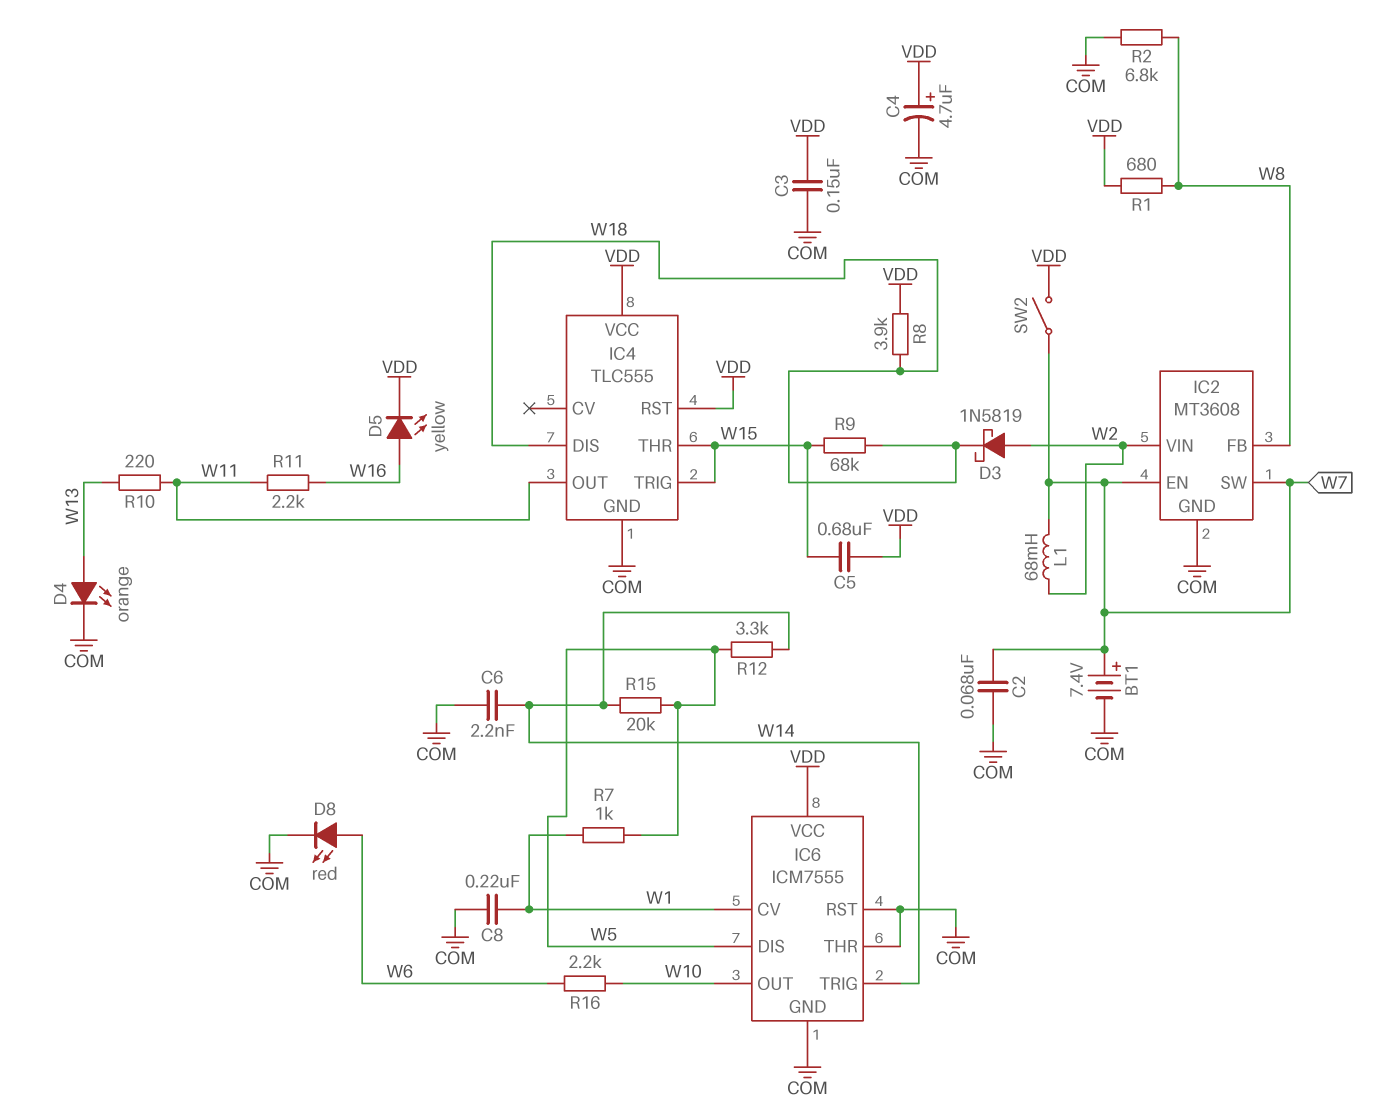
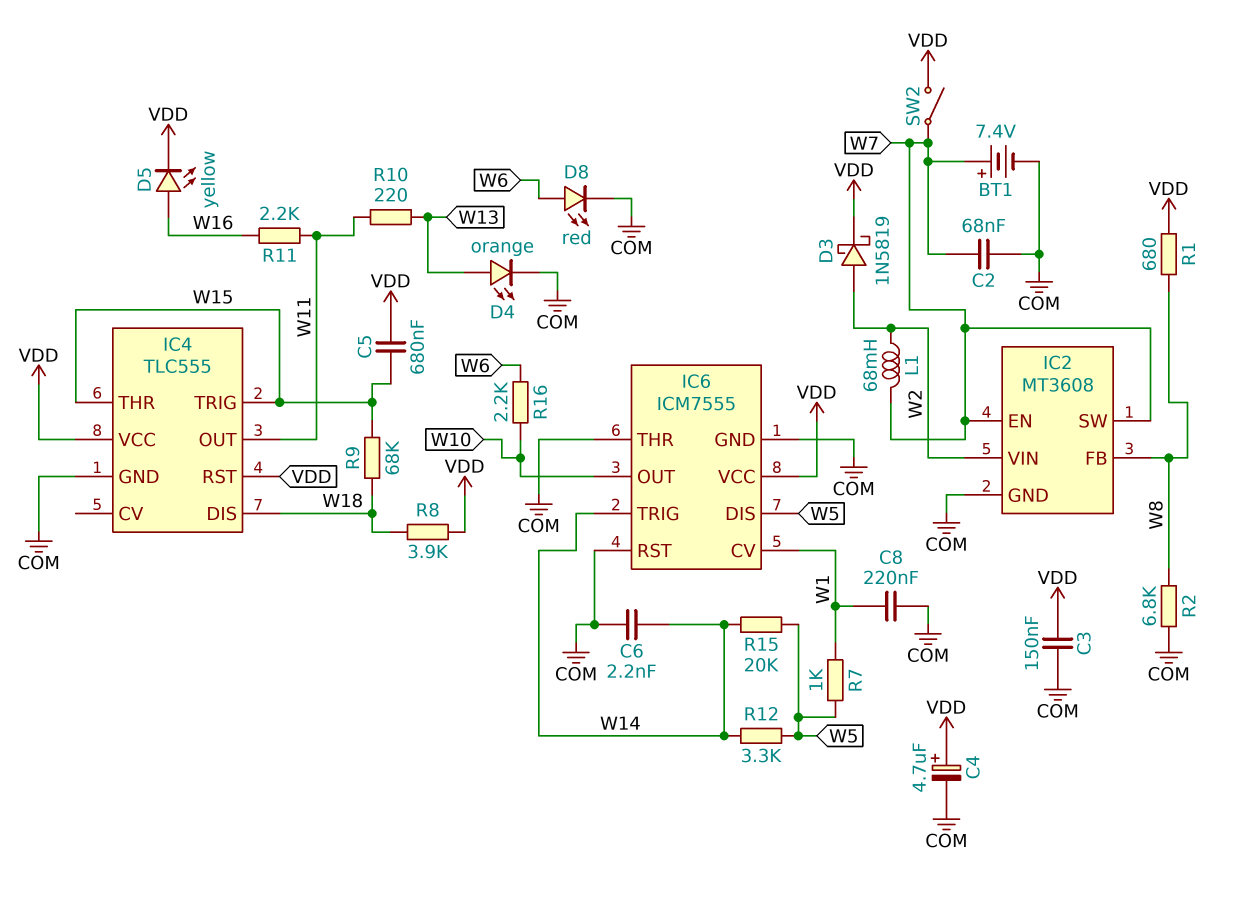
D3: schottky 1N5819 (A W2, K W18) -> schottky 1N5819 (A W2, K VDD)

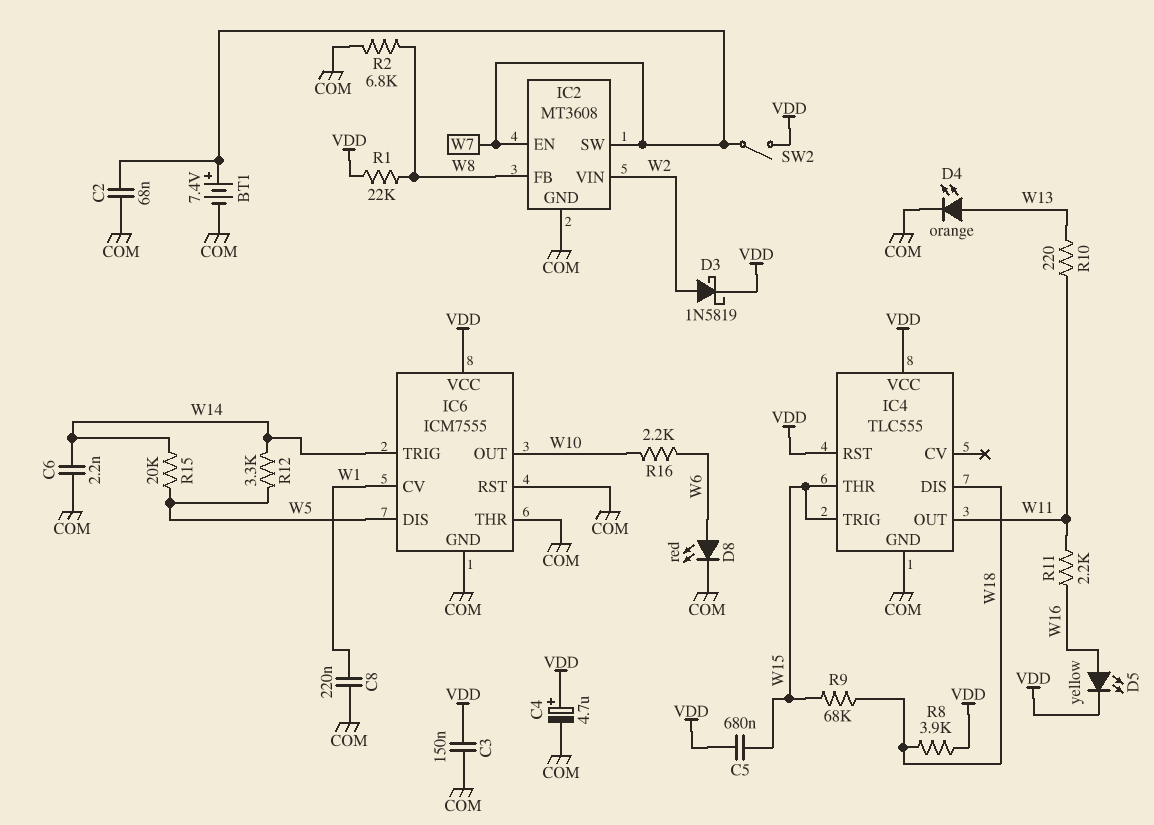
L1: 68mH (W2, W7) -> none
R1: 680 (VDD, W8) -> 22k (VDD, W8)
R7: 1k (W1, W5) -> none

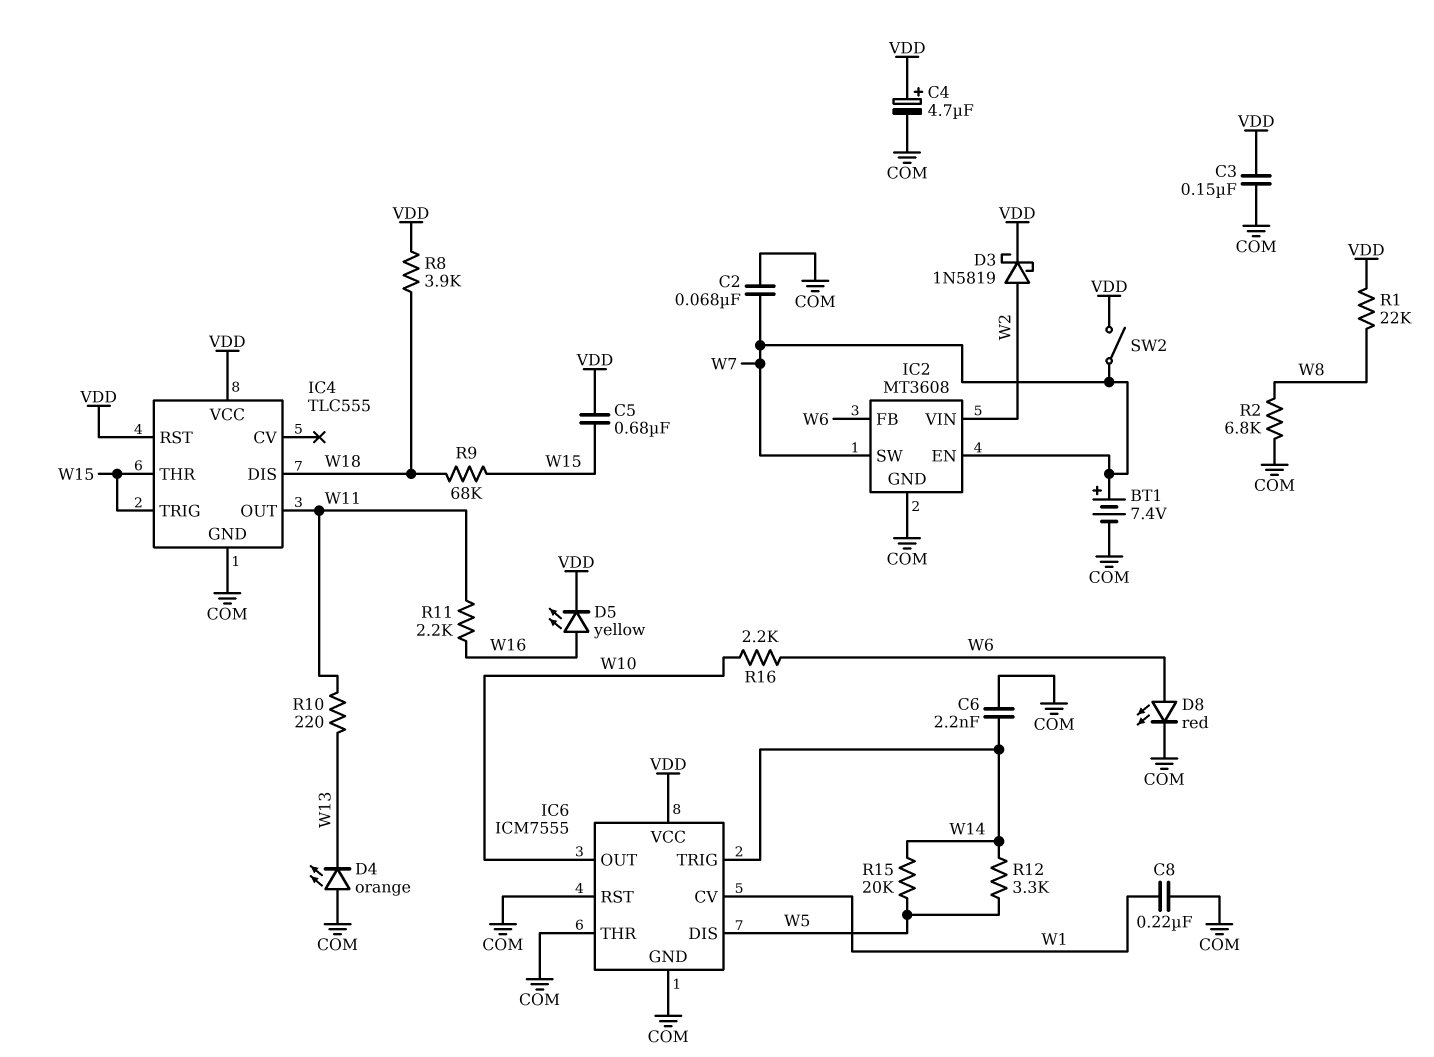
D4: LED orange (A W13, K COM) -> LED orange (A COM, K W13)
IC2 pin FB: W8 -> W6

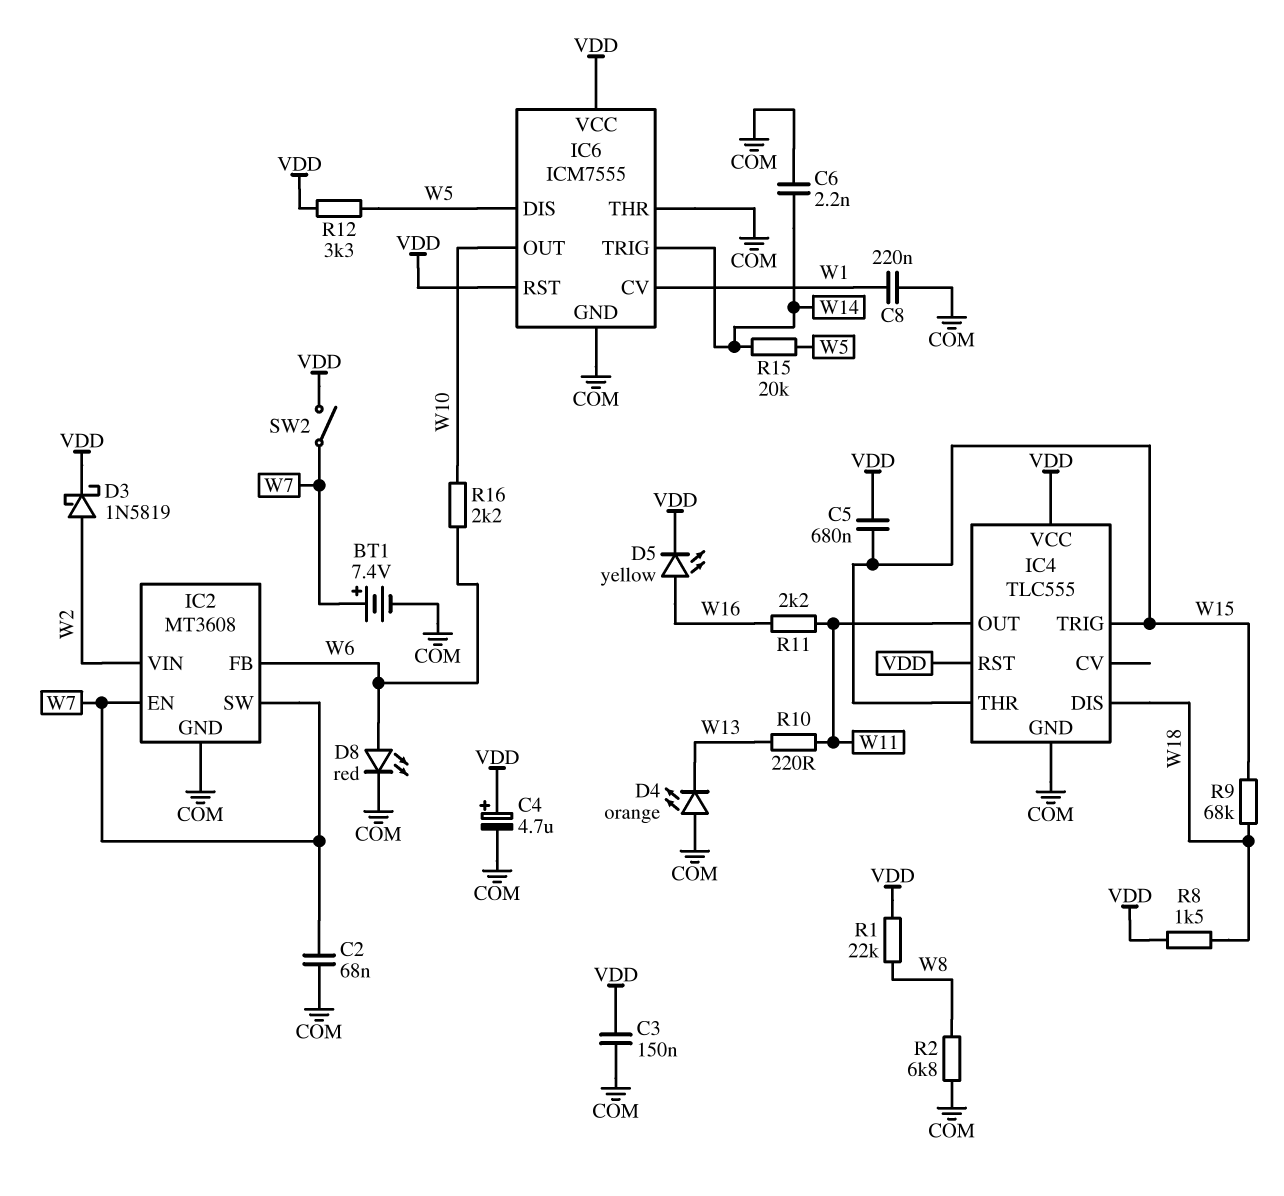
IC6 pin RST: COM -> VDD
R8: 3.9k (VDD, W18) -> 1.5k (VDD, W18)
R12: 3.3k (W5, W14) -> 3.3k (VDD, W5)

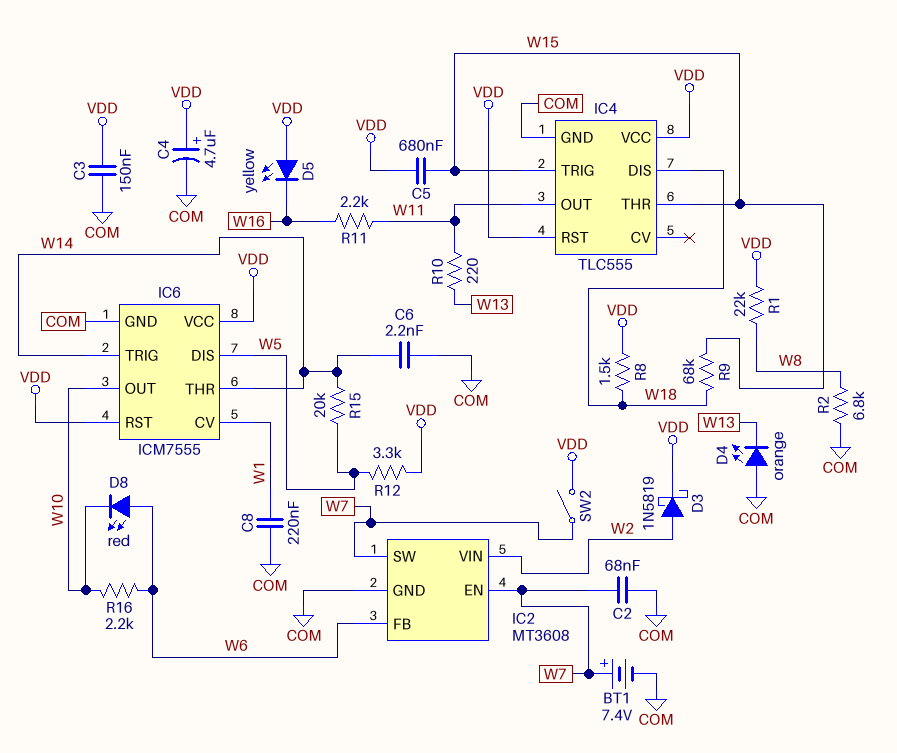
D5: LED yellow (A W16, K VDD) -> LED yellow (A VDD, K W16)
D8: LED red (A W6, K COM) -> LED red (A W6, K W10)
IC6 pin THR: COM -> W14

